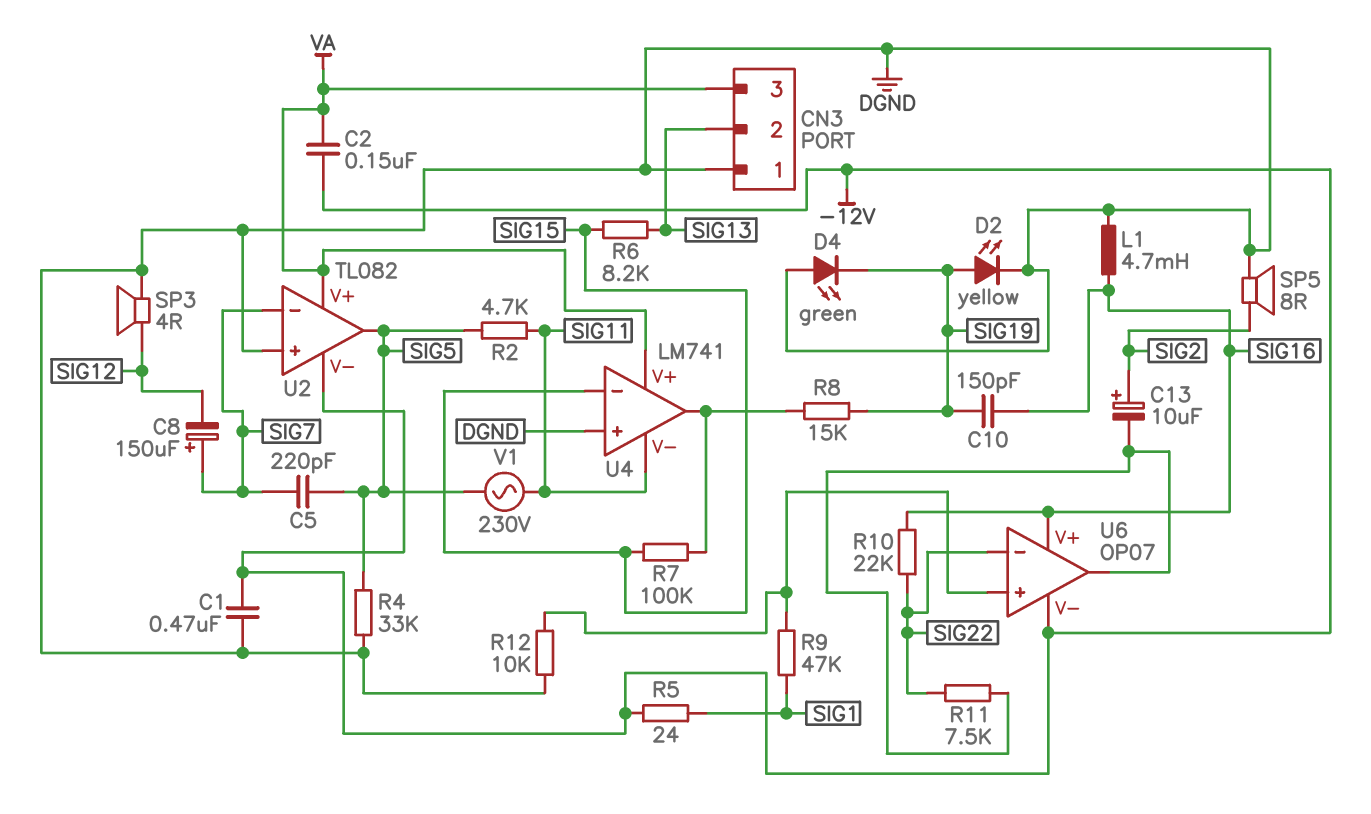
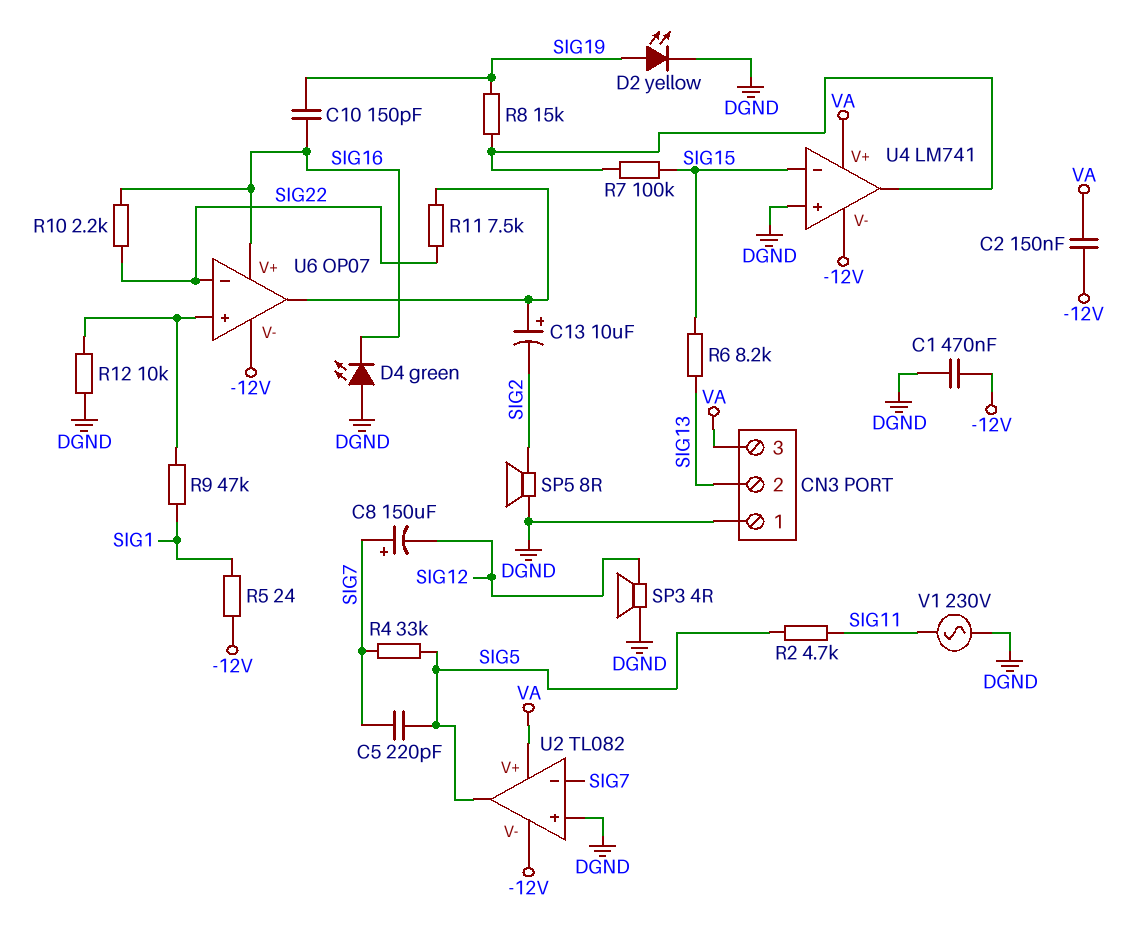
C13: 10uF (plus SIG2, minus U6/out) -> 10uF (plus U6/out, minus SIG2)
D4: LED green (A DGND, K SIG19) -> LED green (A DGND, K SIG16)
L1: 4.7mH (DGND, SIG16) -> none
R4: 33k (DGND, SIG5) -> 33k (SIG5, SIG7)
R10: 22k (SIG16, SIG22) -> 2.2k (SIG16, SIG22)
U4 pin V-: SIG11 -> -12V
V1: AC 230V (SIG5, SIG11) -> AC 230V (DGND, SIG11)

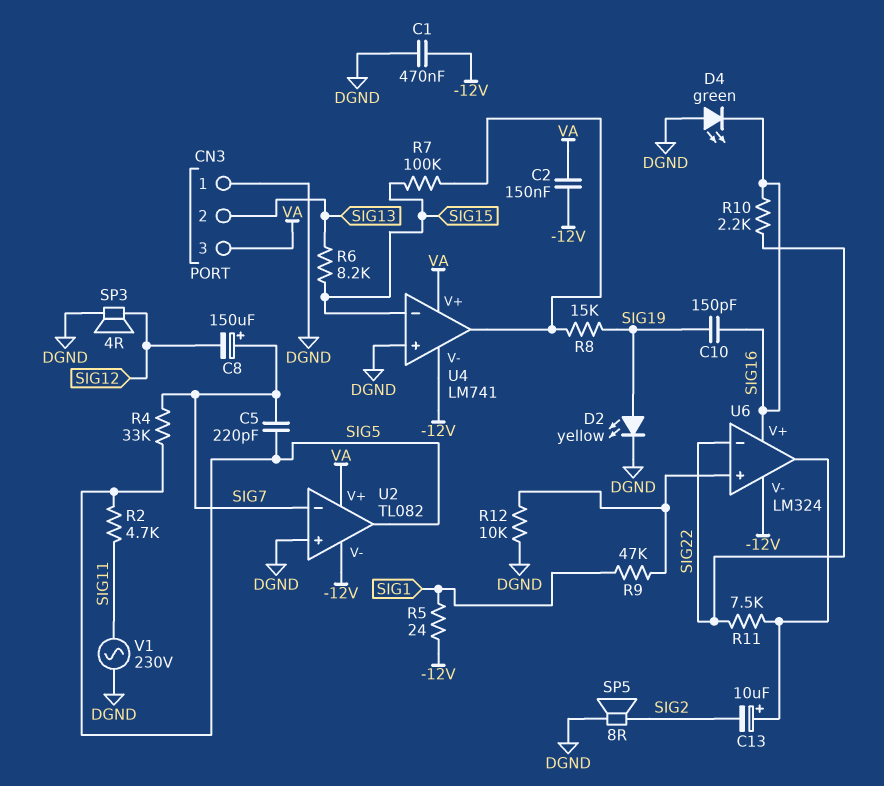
U6: OP07 -> LM324

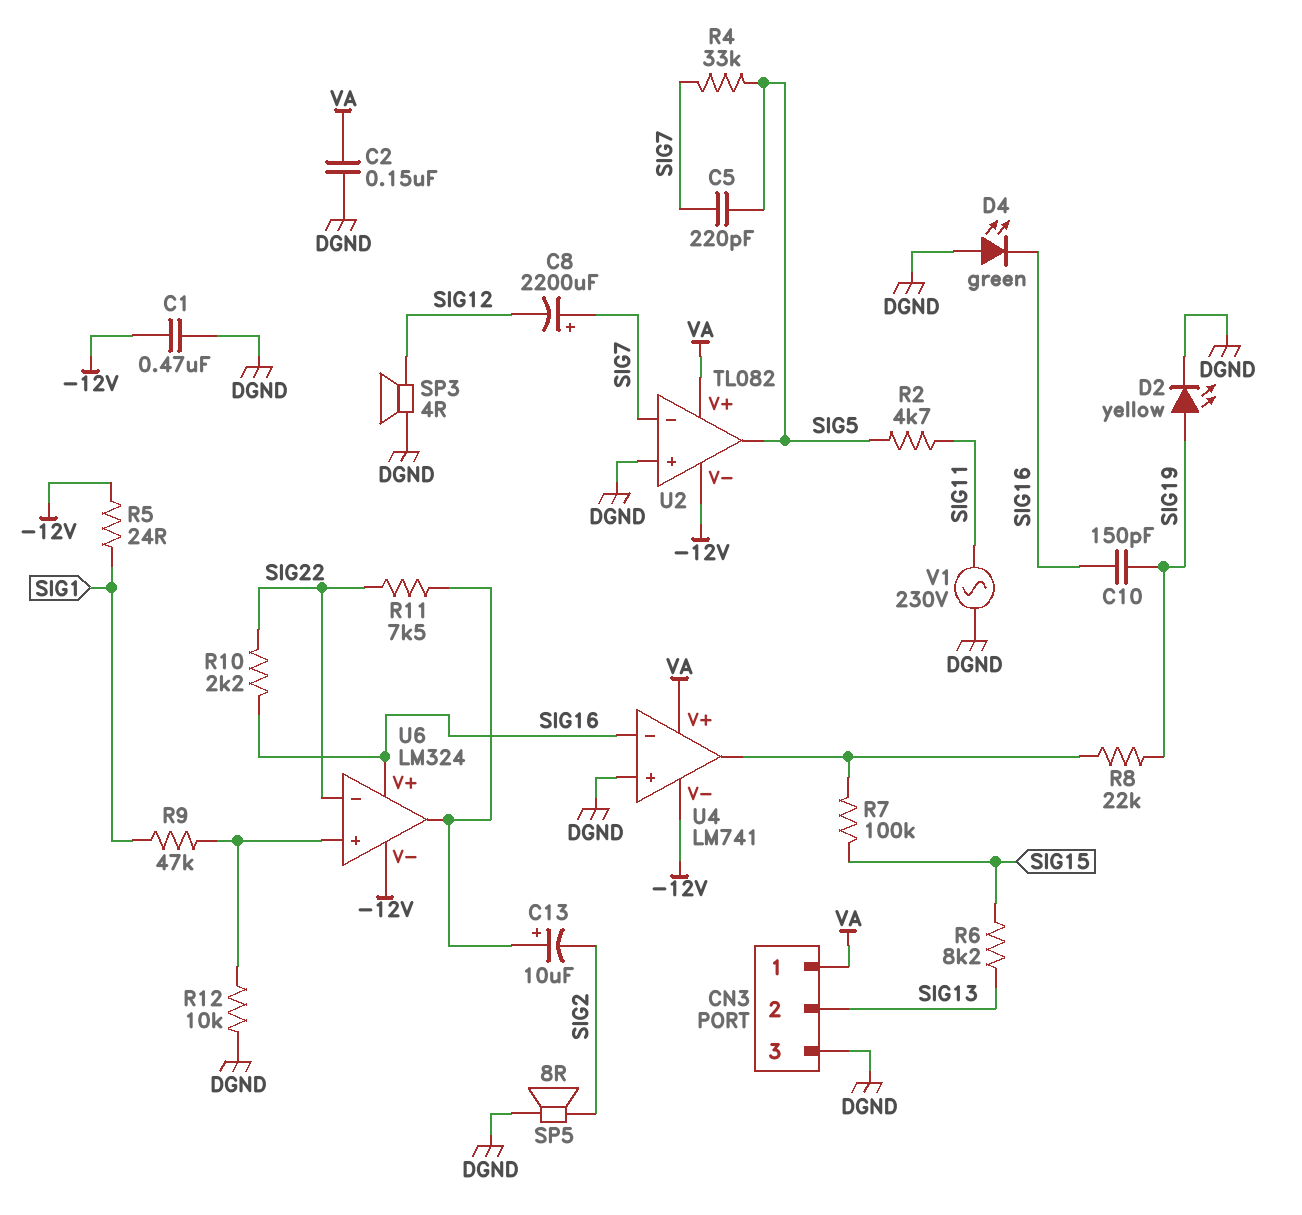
C2: 150nF (-12V, VA) -> 150nF (DGND, VA)
C8: 150uF (plus SIG7, minus SIG12) -> 2200uF (plus SIG7, minus SIG12)
CN3 pin 1: DGND -> VA
CN3 pin 3: VA -> DGND
R8: 15k (SIG19, U4/out) -> 22k (SIG19, U4/out)
U4 pin in-: SIG15 -> SIG16

